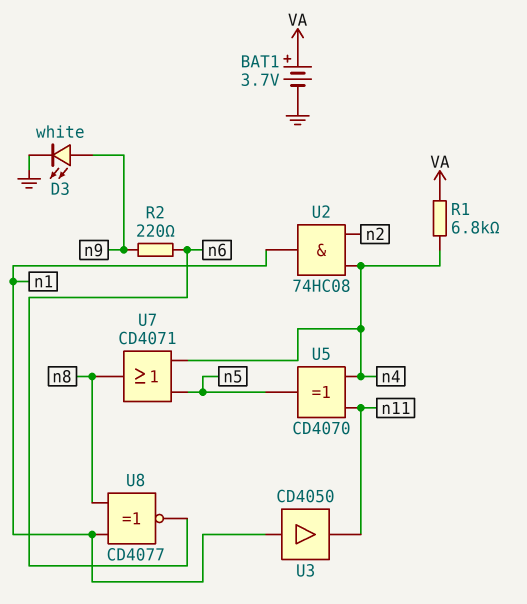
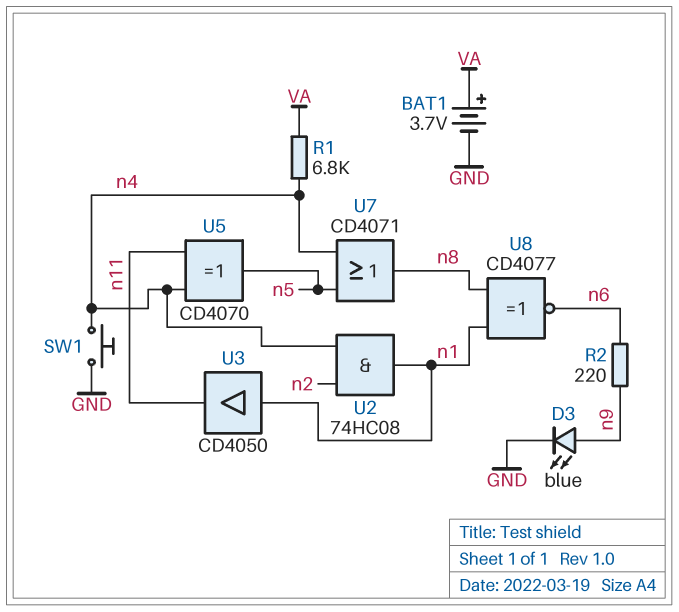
D3: LED white (A n9, K GND) -> LED blue (A n9, K GND)
SW1: none -> button (GND, n4)

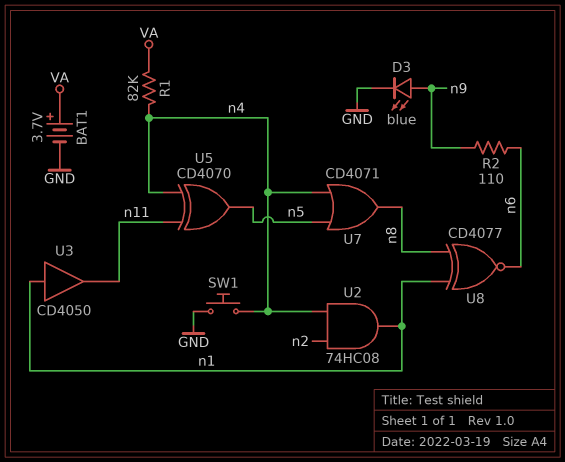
R1: 6.8k (VA, n4) -> 82k (VA, n4)
R2: 220 (n6, n9) -> 110 (n6, n9)

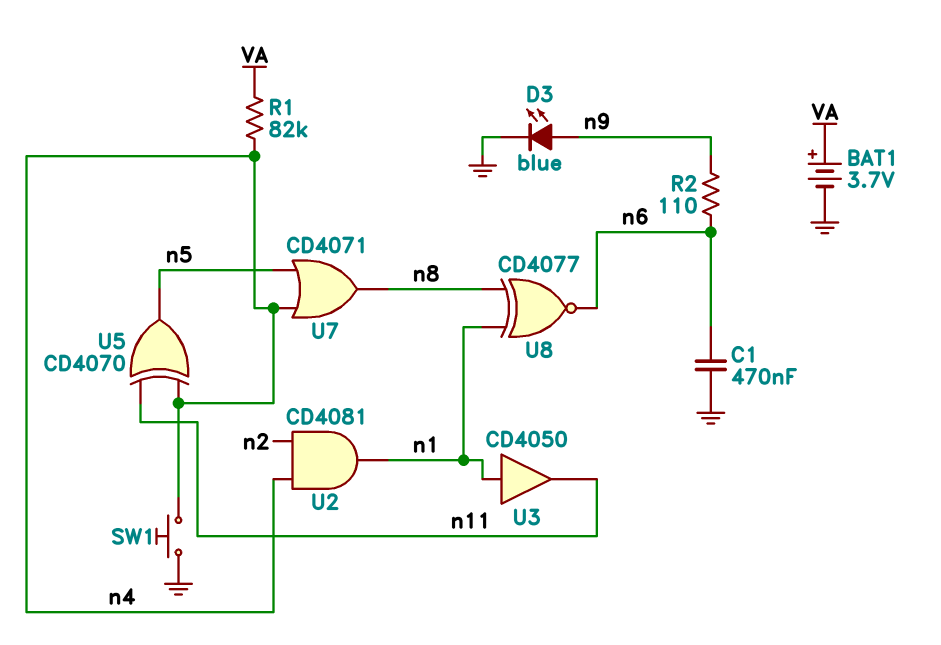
C1: none -> 470nF (GND, n6)
U2: AND 74HC08 (in n2, in n4, out n1) -> AND CD4081 (in n2, in n4, out n1)

